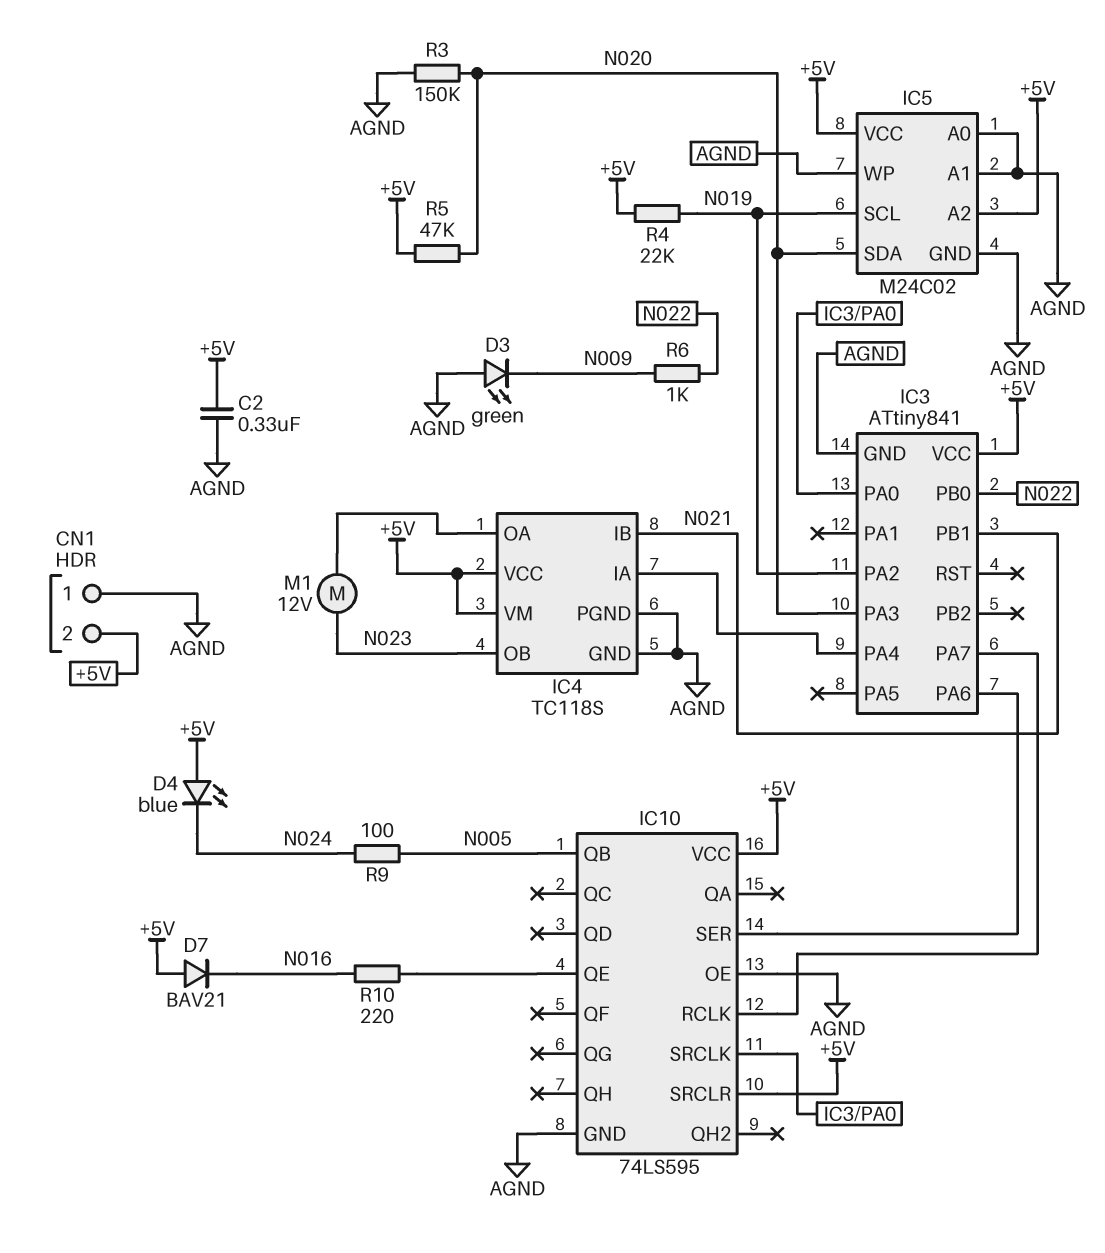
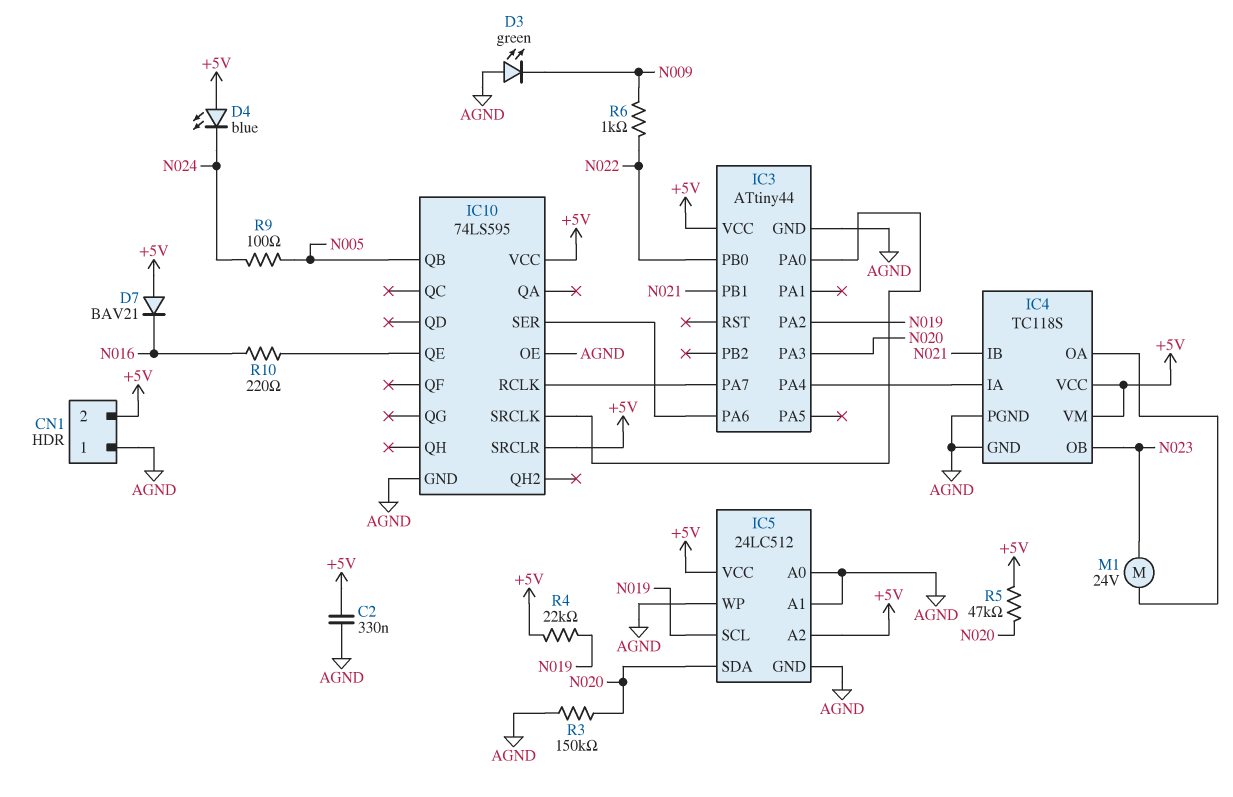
IC3: ATtiny841 -> ATtiny44
IC5: M24C02 -> 24LC512
M1: motor 12V (IC4/OA, N023) -> motor 24V (IC4/OA, N023)

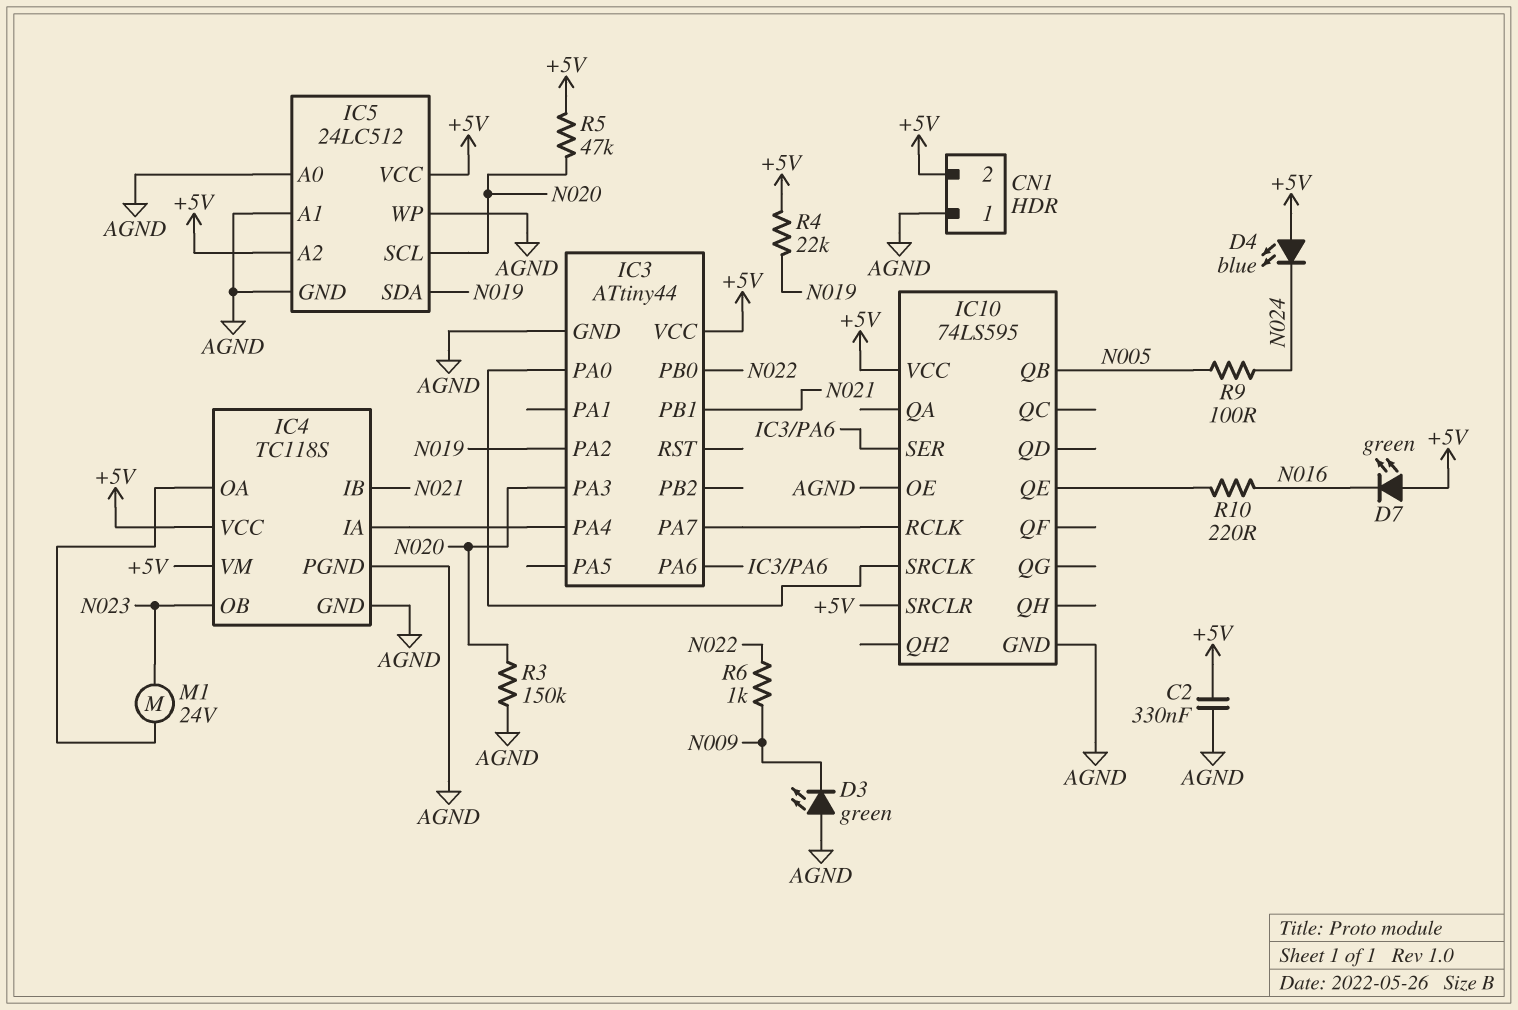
D7: diode BAV21 (A +5V, K N016) -> LED green (A +5V, K N016)
IC5 pin SCL: N019 -> N020
IC5 pin SDA: N020 -> N019

